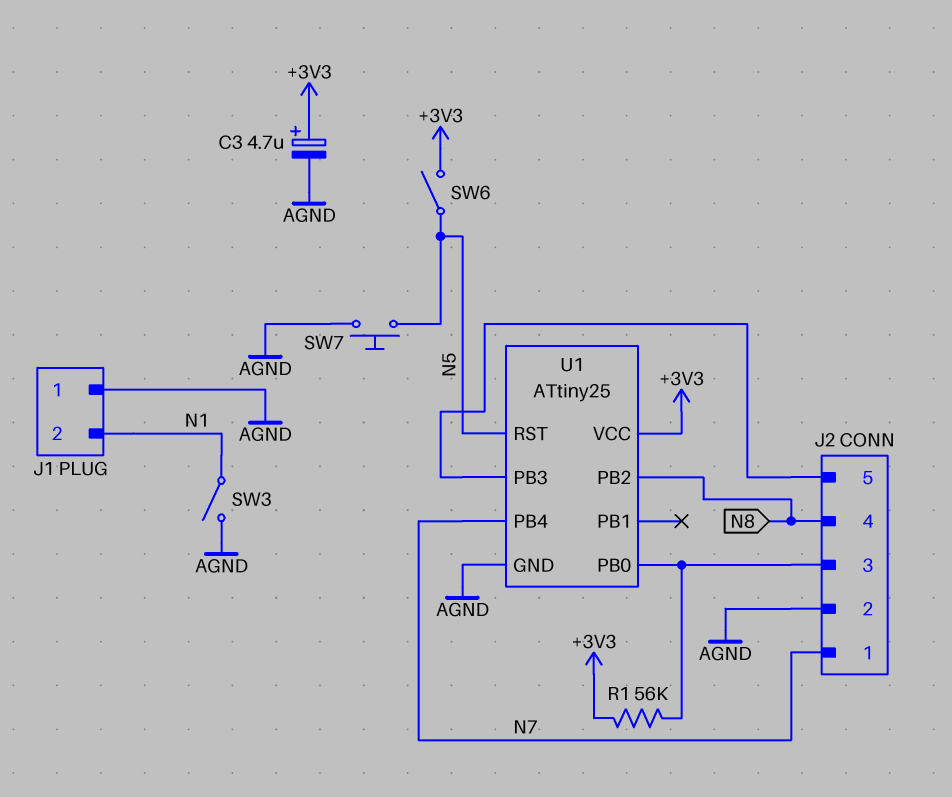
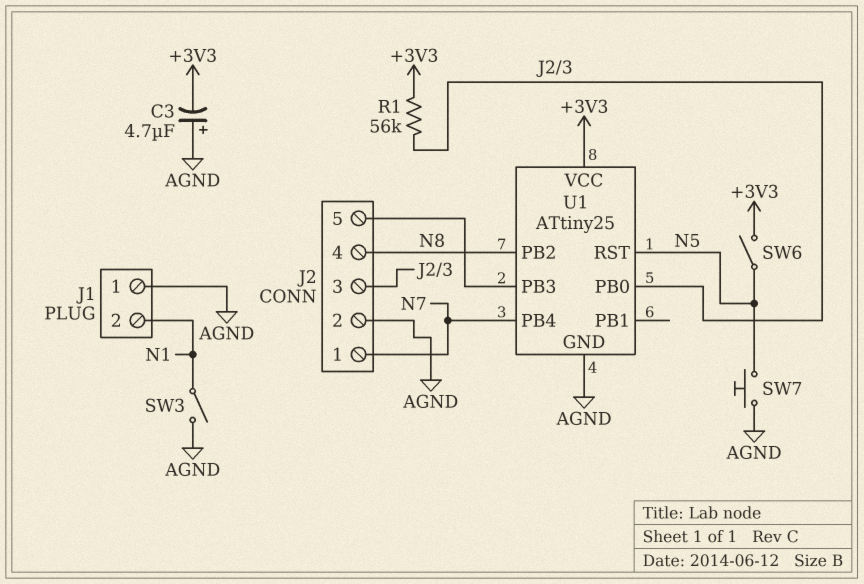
C3: 4.7uF (plus +3V3, minus AGND) -> 4.7uF (plus AGND, minus +3V3)

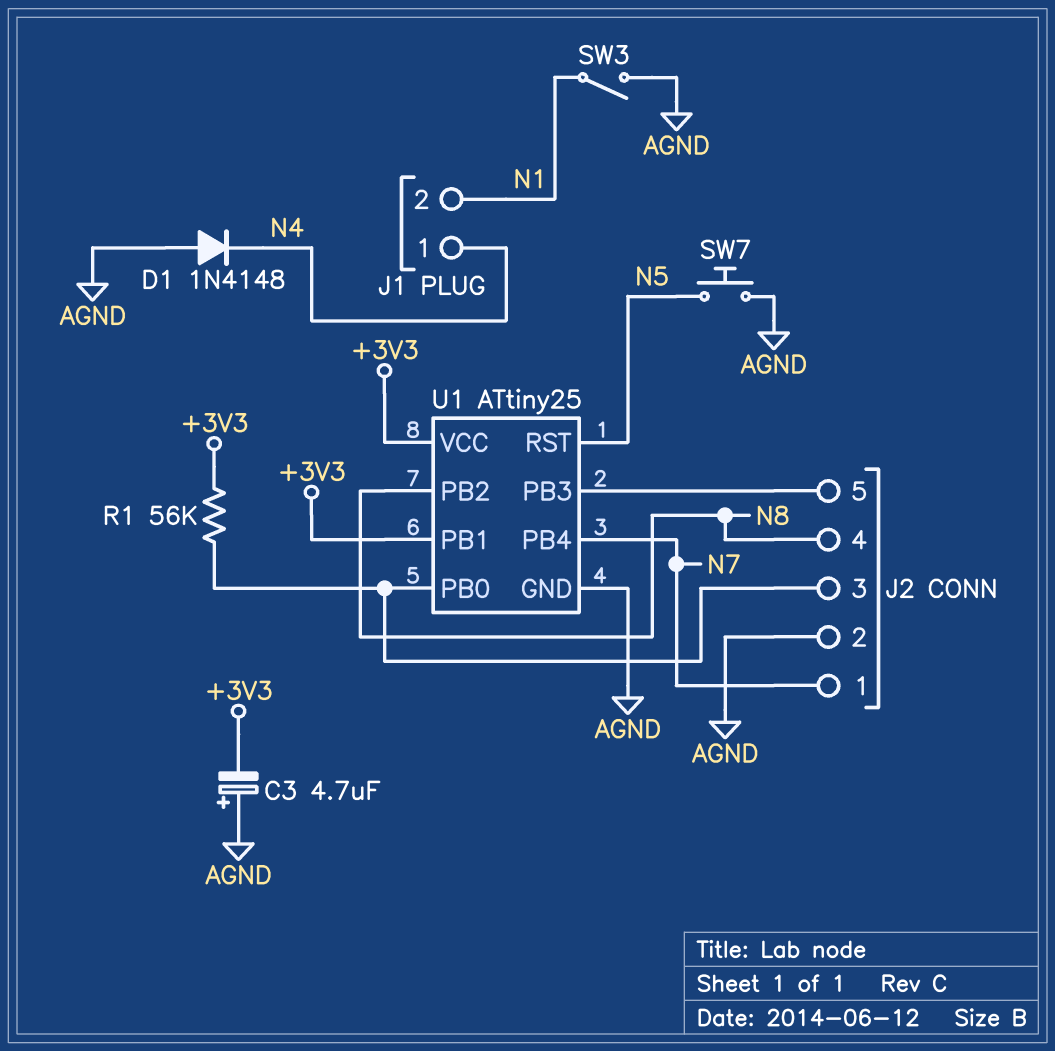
D1: none -> diode 1N4148 (A AGND, K N4)
J1 pin 1: AGND -> N4
SW6: switch (+3V3, N5) -> none
U1 pin PB1: none -> +3V3

